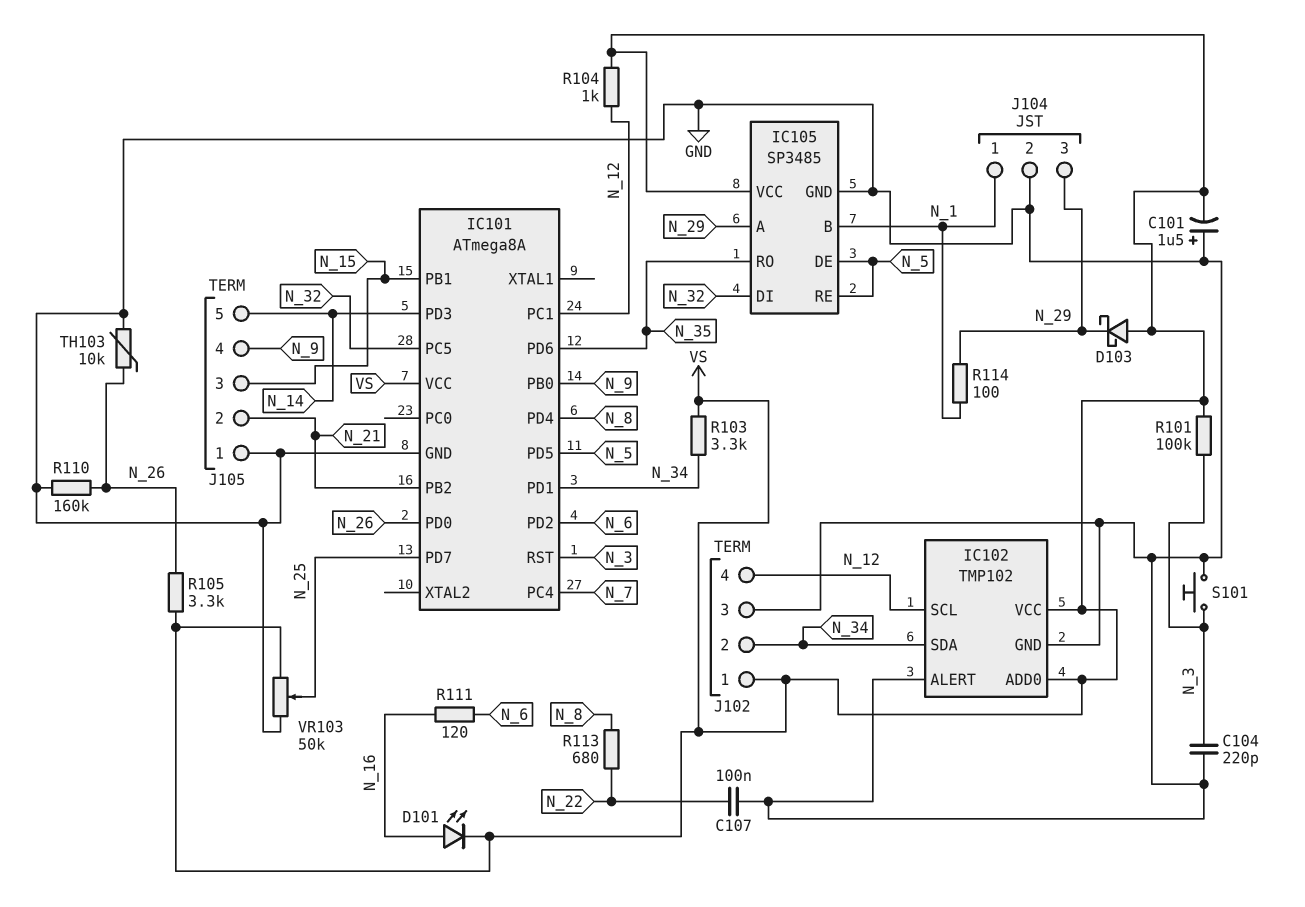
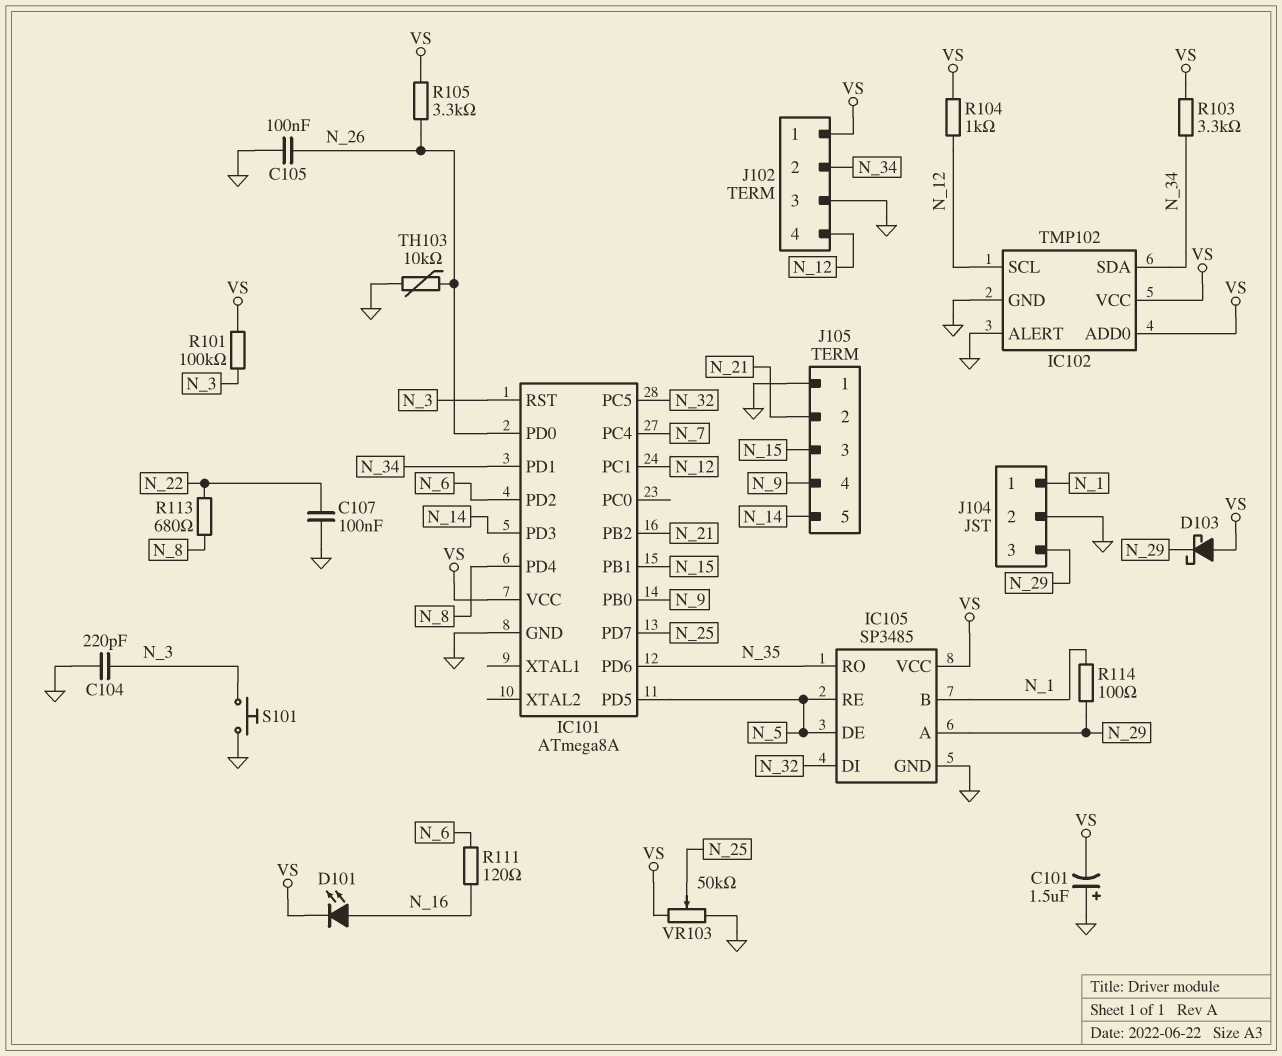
C105: none -> 100nF (GND, N_26)
R110: 160k (GND, N_26) -> none

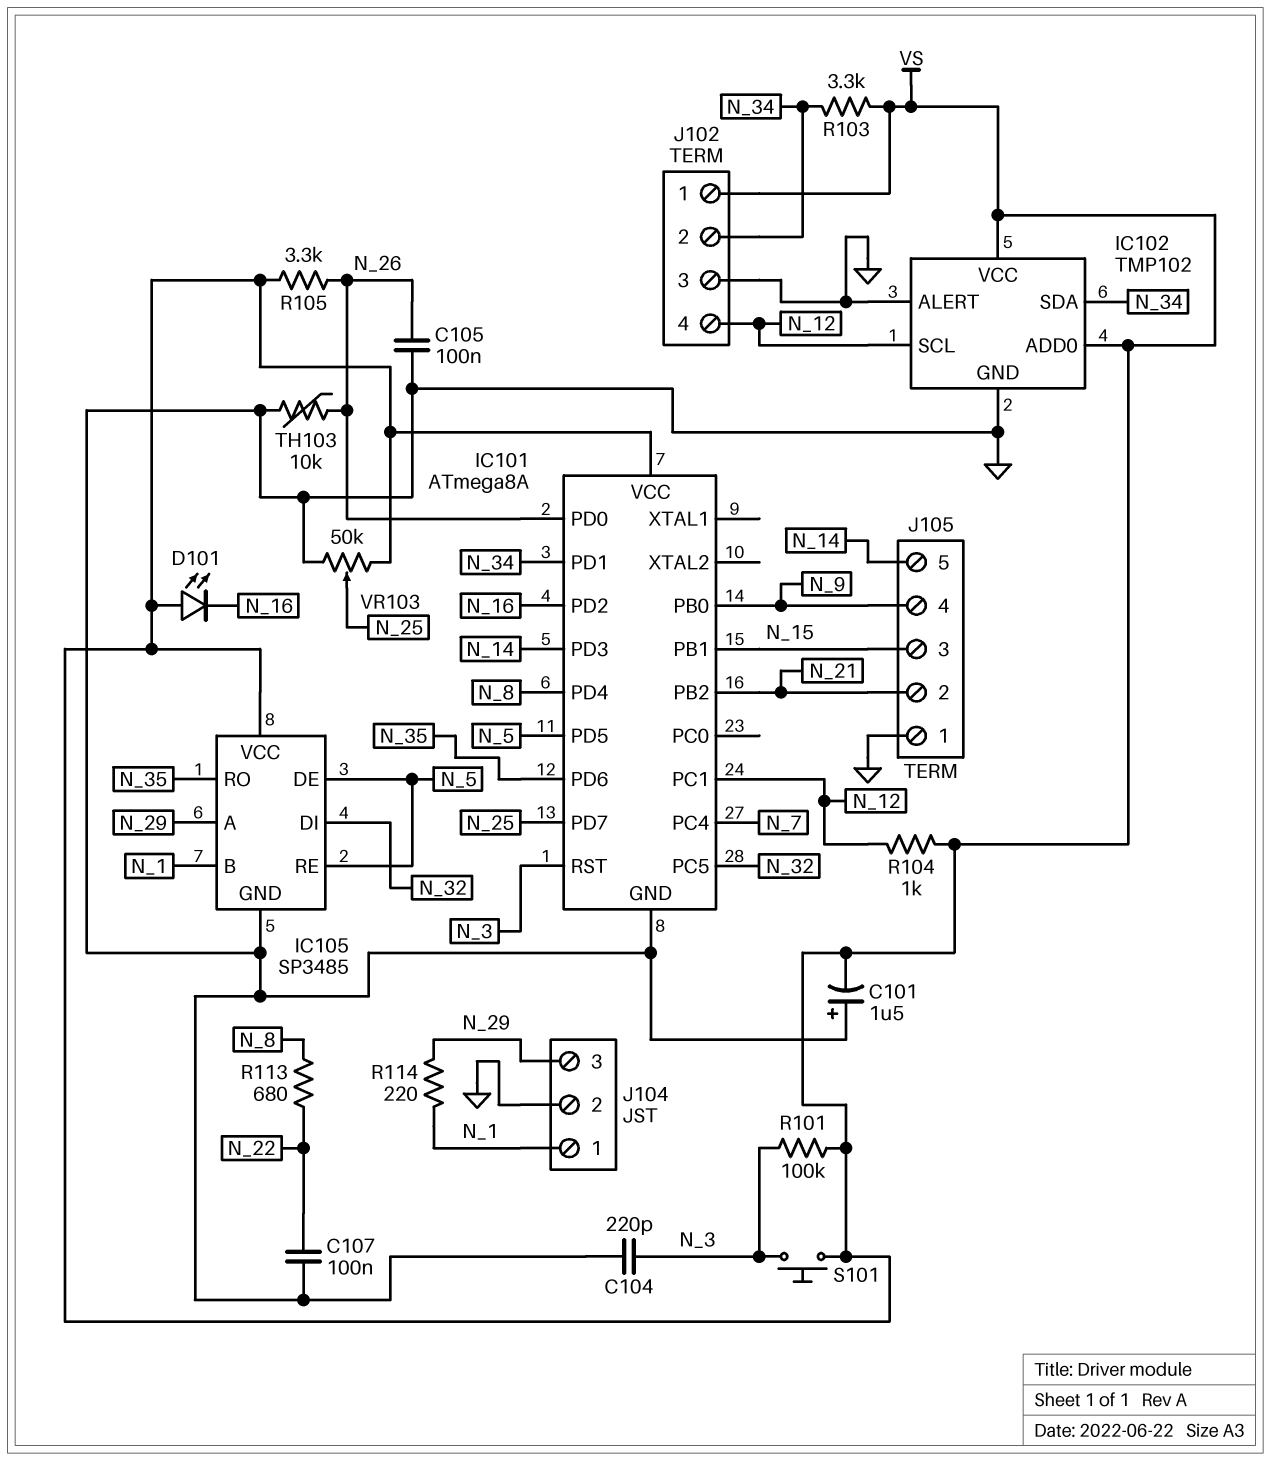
D101: LED (A N_16, K VS) -> LED (A VS, K N_16)
D103: schottky (A VS, K N_29) -> none
IC101 pin PD2: N_6 -> N_16
R111: 120 (N_6, N_16) -> none
R114: 100 (N_1, N_29) -> 220 (N_1, N_29)
S101: button (GND, N_3) -> button (N_3, VS)

